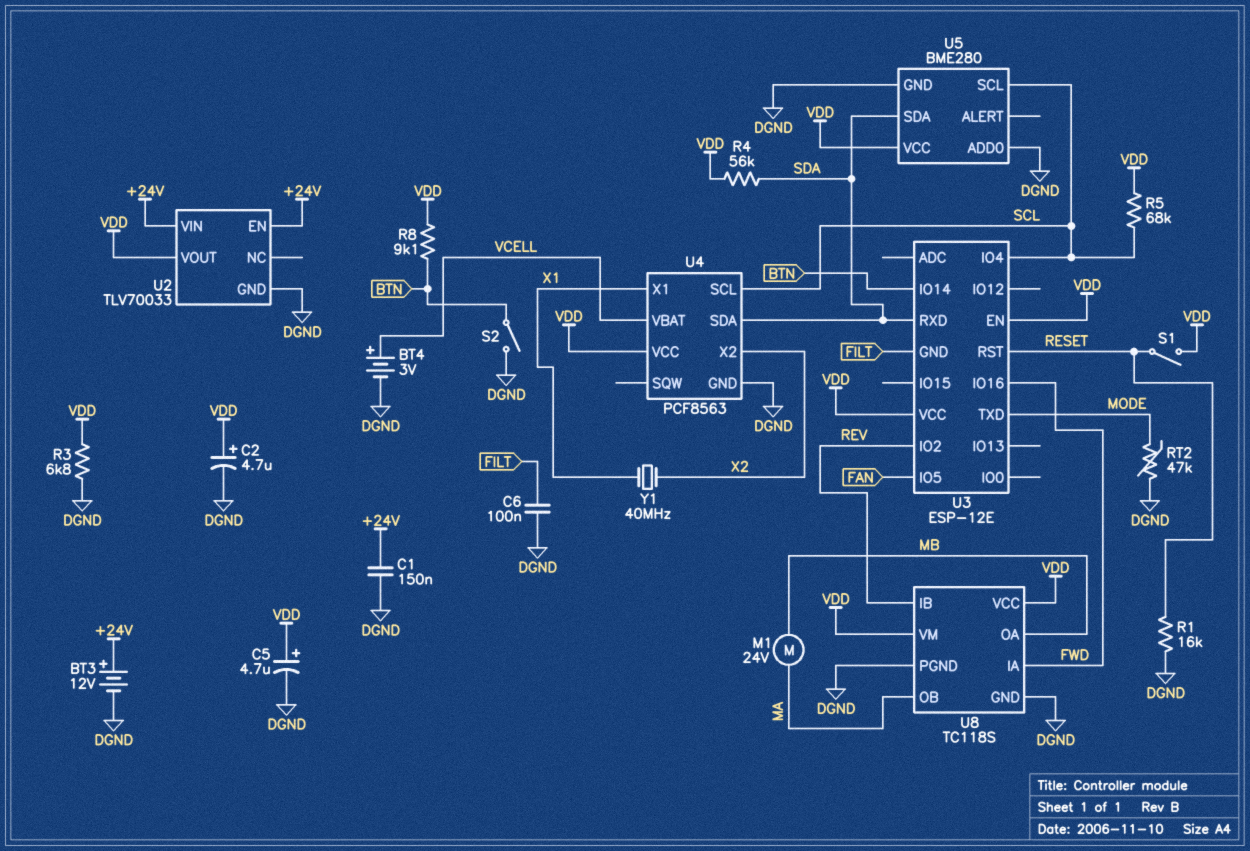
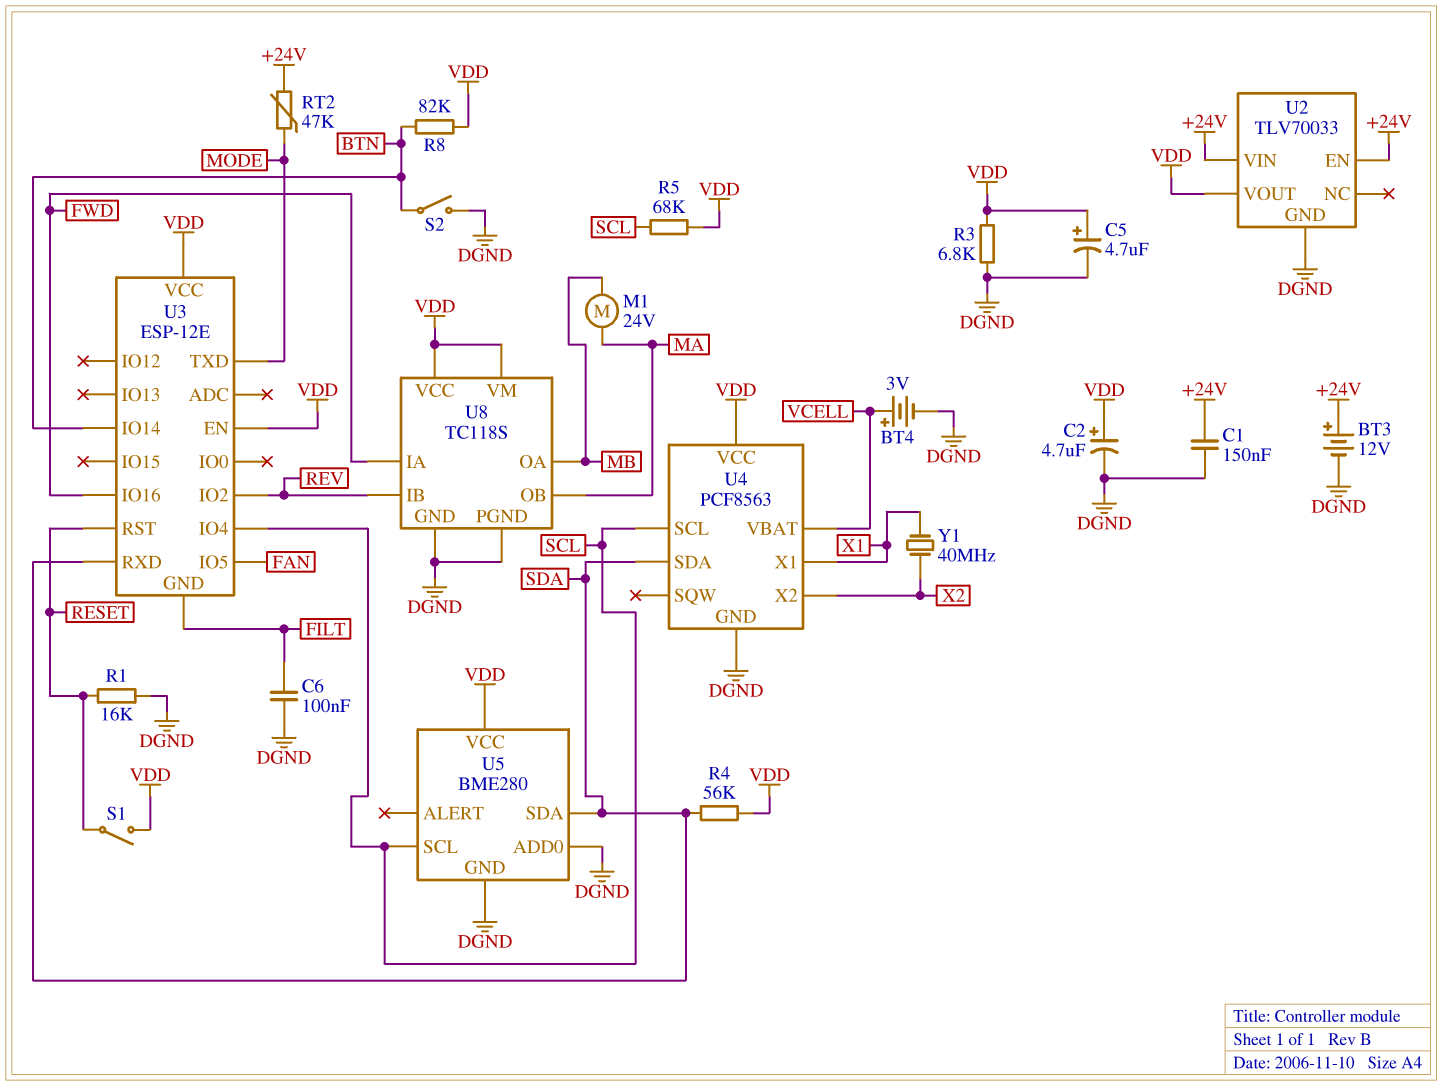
R8: 9.1k (BTN, VDD) -> 82k (BTN, VDD)
RT2: 47k (DGND, MODE) -> 47k (+24V, MODE)

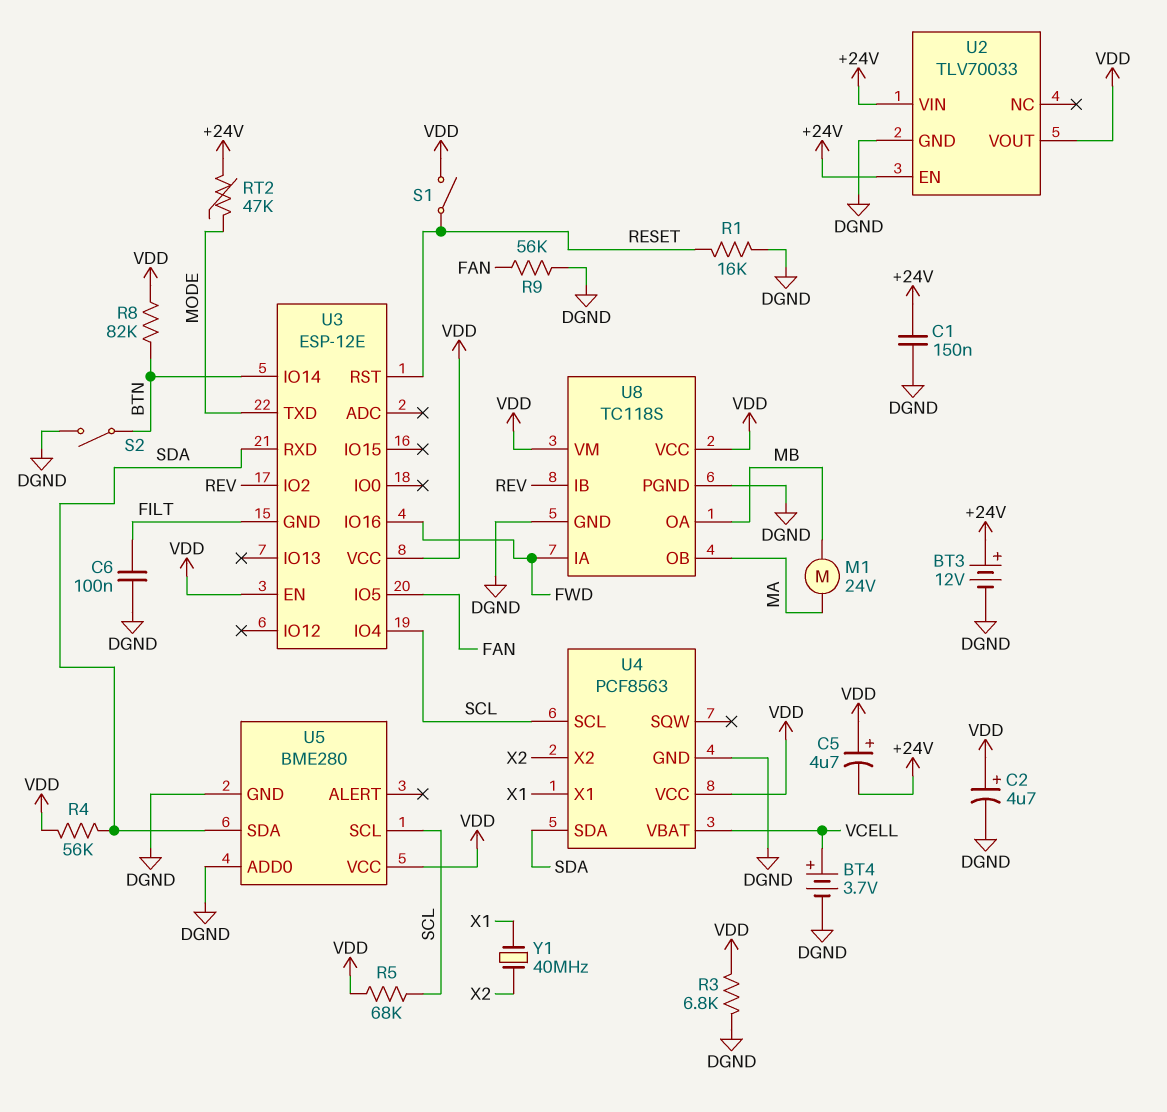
BT4: 3V (plus VCELL, minus DGND) -> 3.7V (plus VCELL, minus DGND)
C5: 4.7uF (plus VDD, minus DGND) -> 4.7uF (plus VDD, minus +24V)
R9: none -> 56k (DGND, FAN)

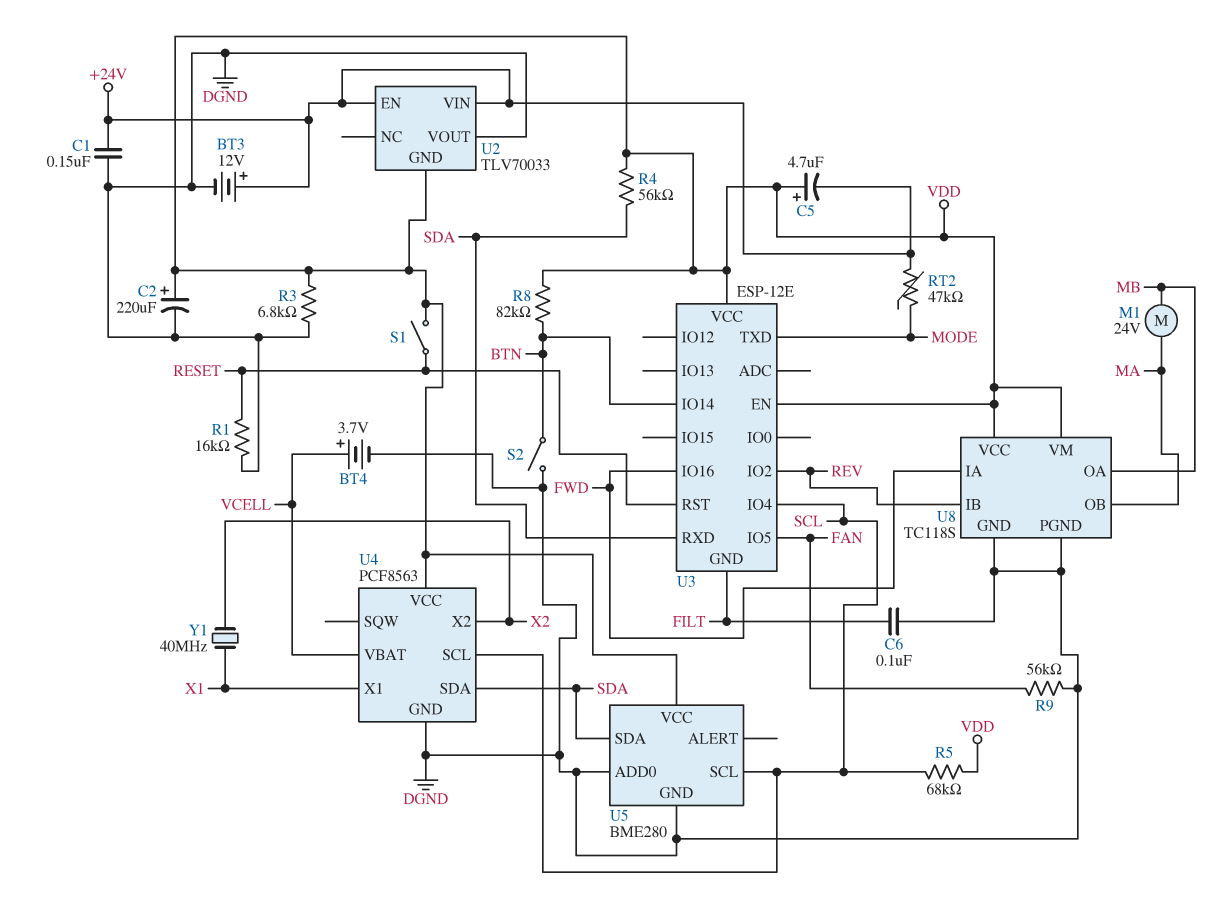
C2: 4.7uF (plus VDD, minus DGND) -> 220uF (plus VDD, minus DGND)
U2 pin GND: DGND -> VDD
U2 pin VOUT: VDD -> DGND

